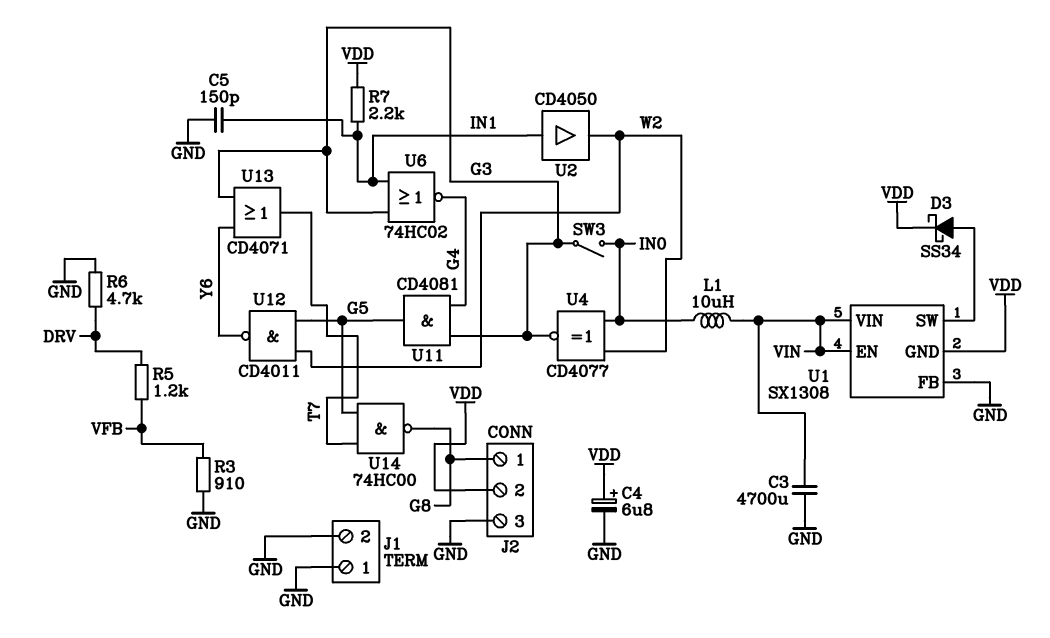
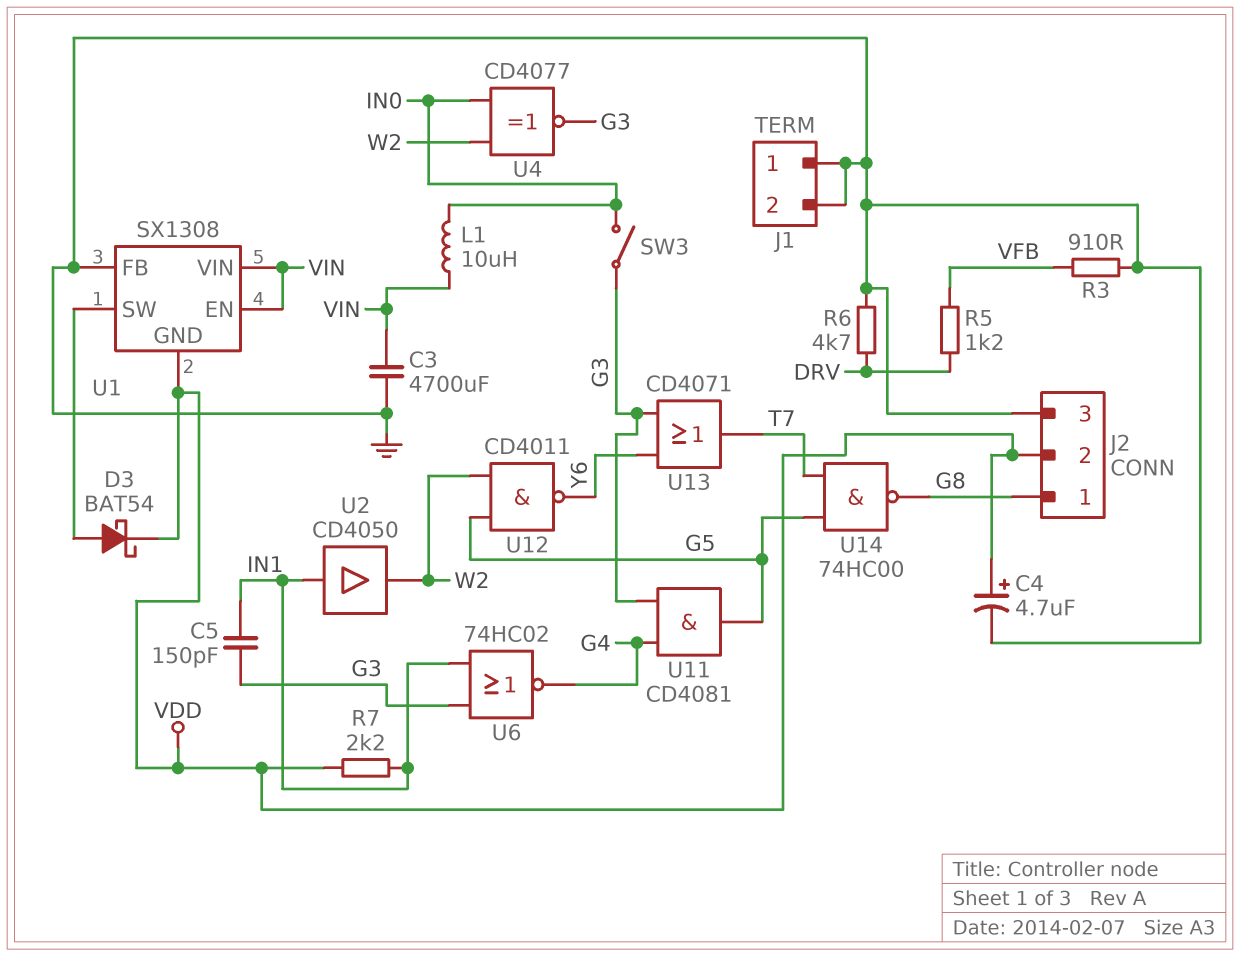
C4: 6.8uF (plus VDD, minus GND) -> 4.7uF (plus VDD, minus GND)
C5: 150pF (GND, IN1) -> 150pF (G3, IN1)
D3: schottky SS34 (A U1/SW, K VDD) -> schottky BAT54 (A U1/SW, K VDD)

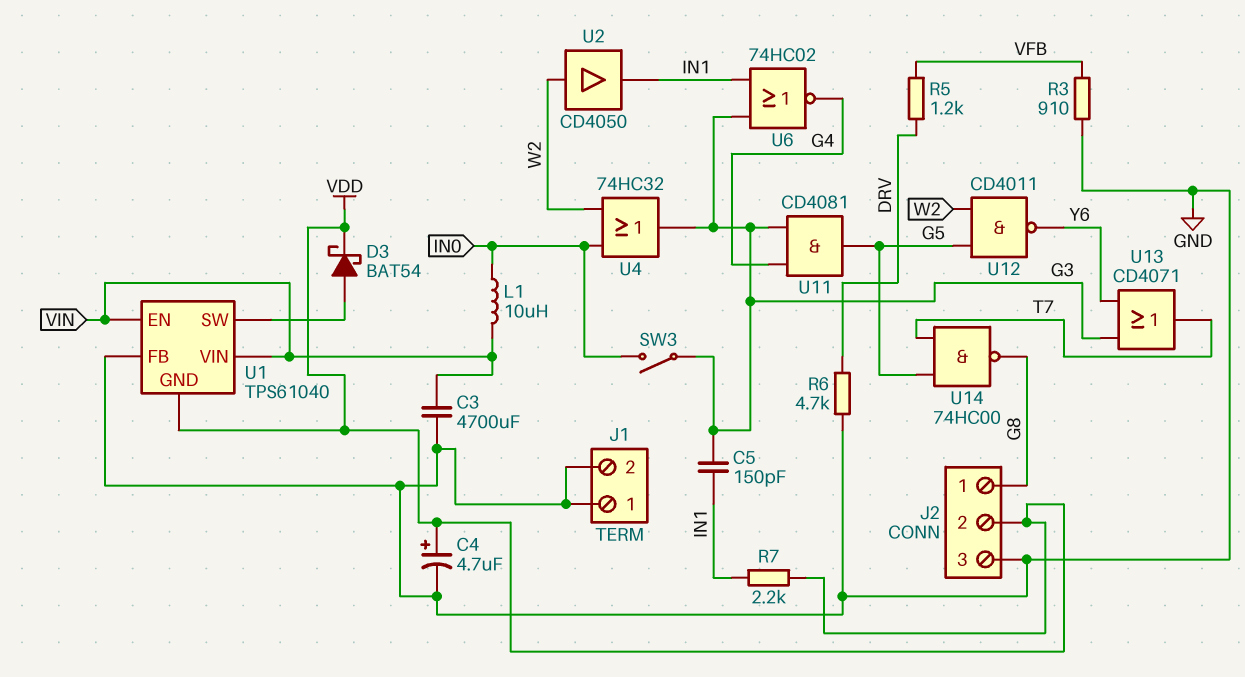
U1: SX1308 -> TPS61040
U2: buffer CD4050 (in IN1, out W2) -> buffer CD4050 (in W2, out IN1)
U4: XNOR CD4077 (in IN0, in W2, out G3) -> OR 74HC32 (in IN0, in W2, out G3)

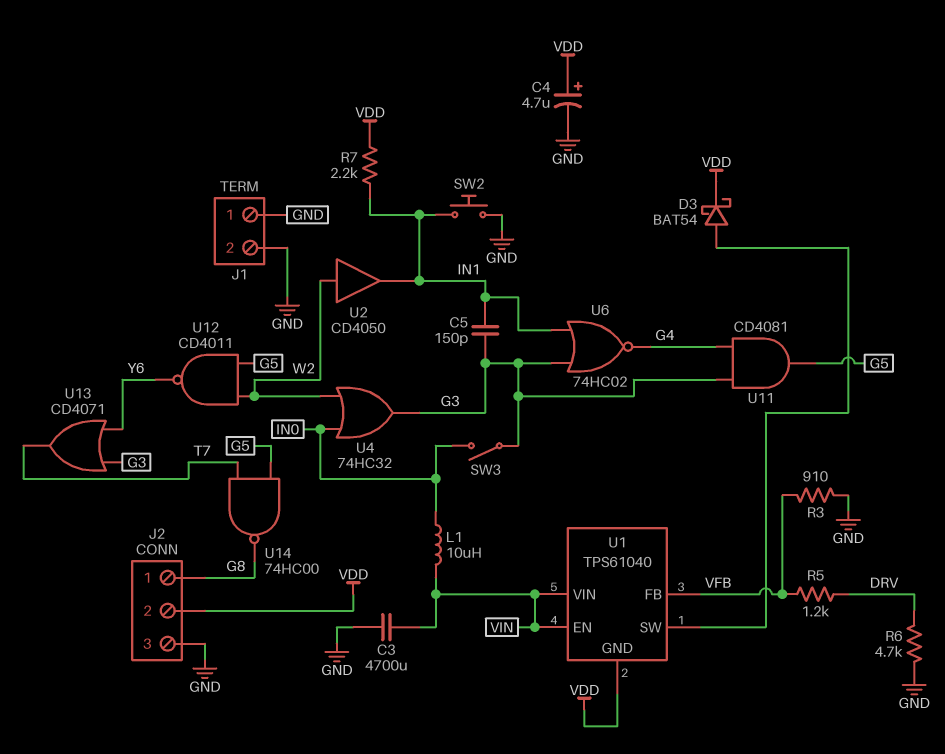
SW2: none -> button (GND, IN1)
U1 pin FB: GND -> VFB

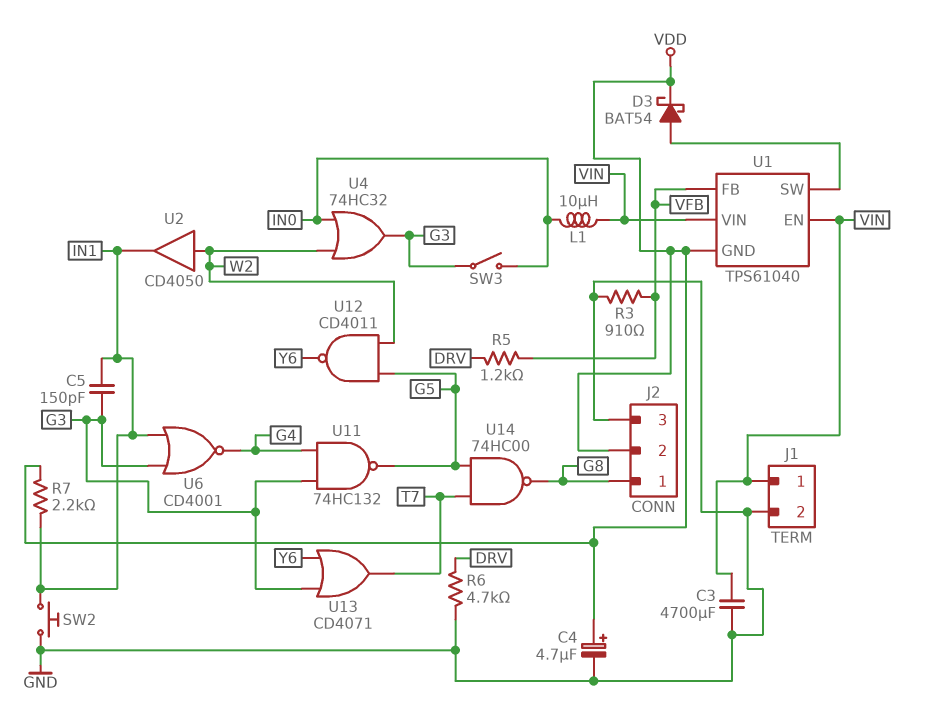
J1 pin 1: GND -> VIN
U6: NOR 74HC02 (in G3, in IN1, out G4) -> NOR CD4001 (in G3, in IN1, out G4)
U11: AND CD4081 (in G3, in G4, out G5) -> NAND 74HC132 (in G3, in G4, out G5)

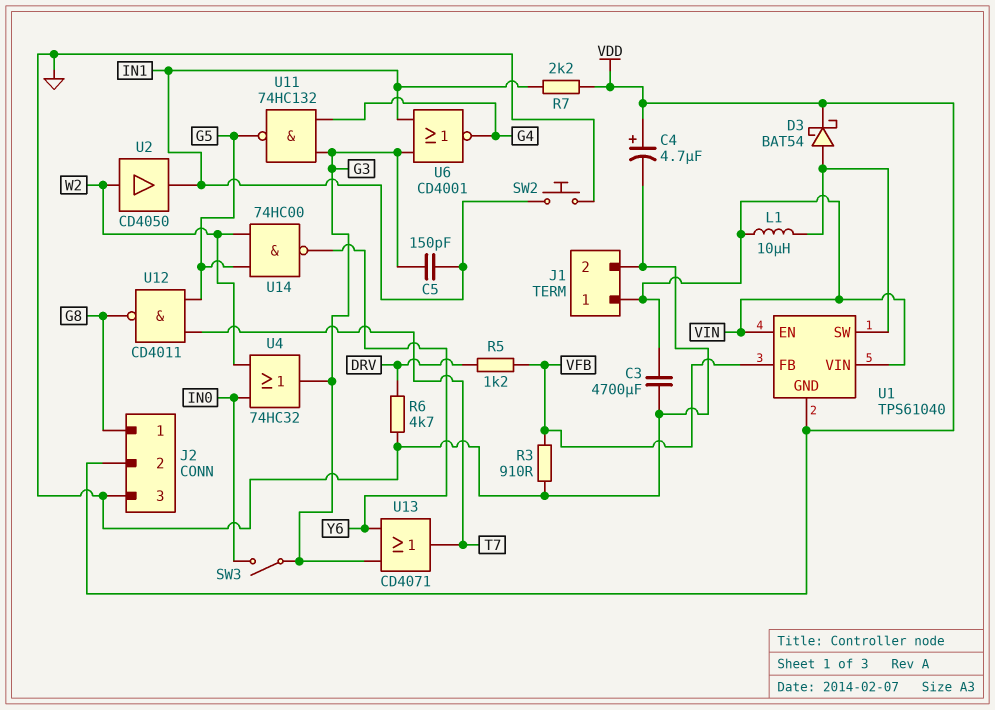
L1: 10uH (IN0, VIN) -> 10uH (U1/SW, VIN)
U12: NAND CD4011 (in G5, in W2, out Y6) -> NAND CD4011 (in G5, in T7, out G8)
U14: NAND 74HC00 (in G5, in T7, out G8) -> NAND 74HC00 (in G5, in W2, out Y6)

